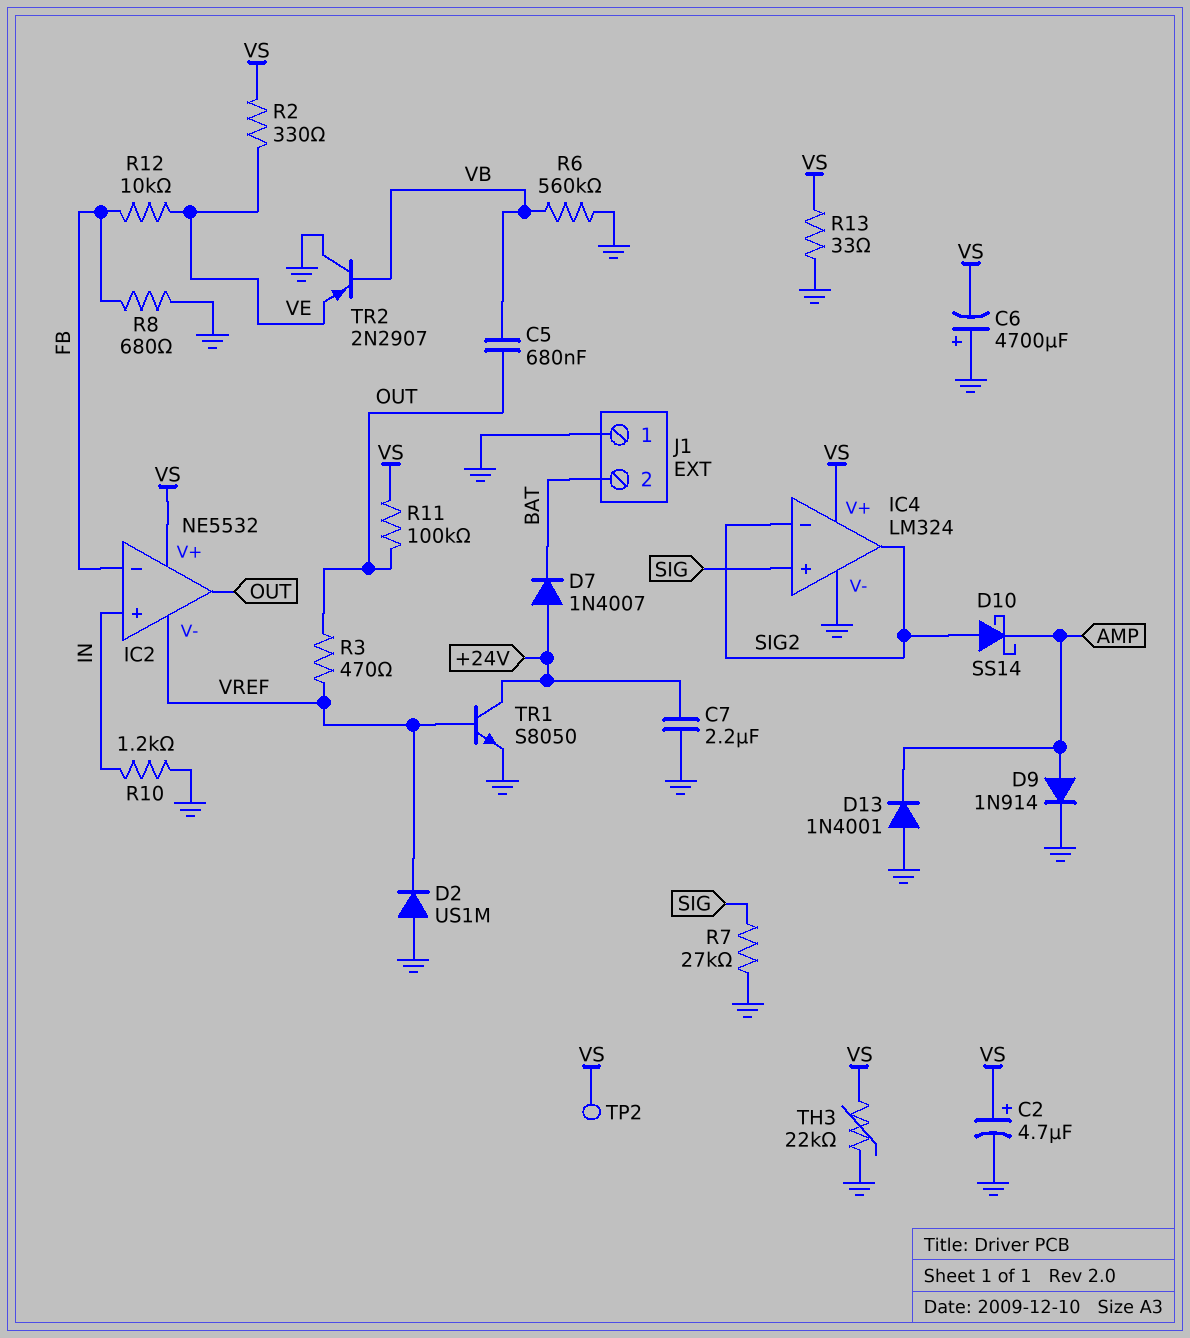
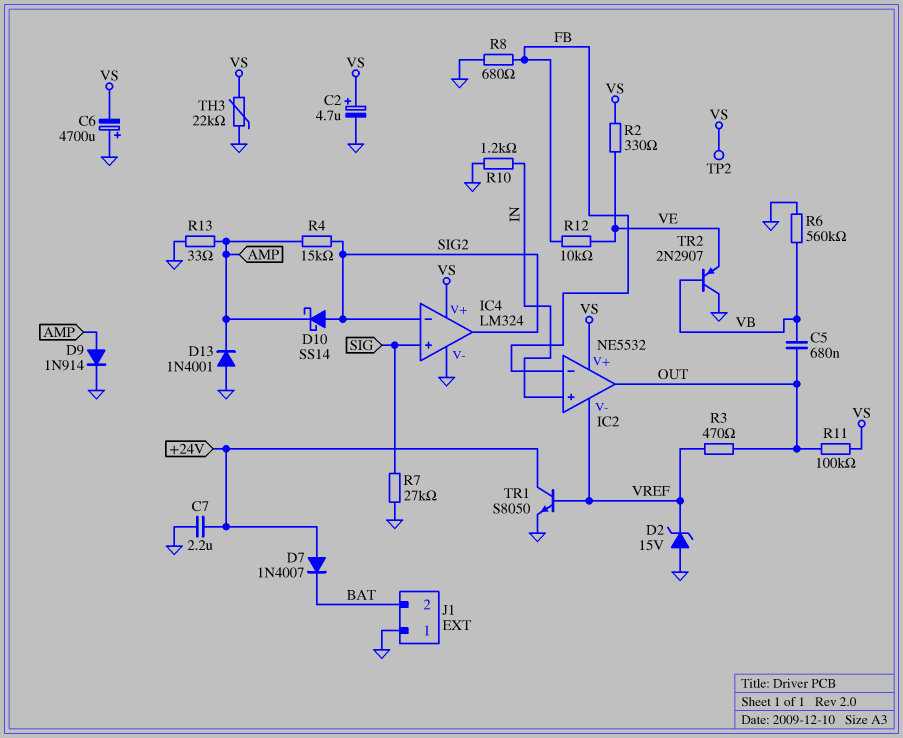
D2: diode US1M (A GND, K VREF) -> zener 15V (A GND, K VREF)
R4: none -> 15k (AMP, SIG2)
R13: 33 (GND, VS) -> 33 (AMP, GND)

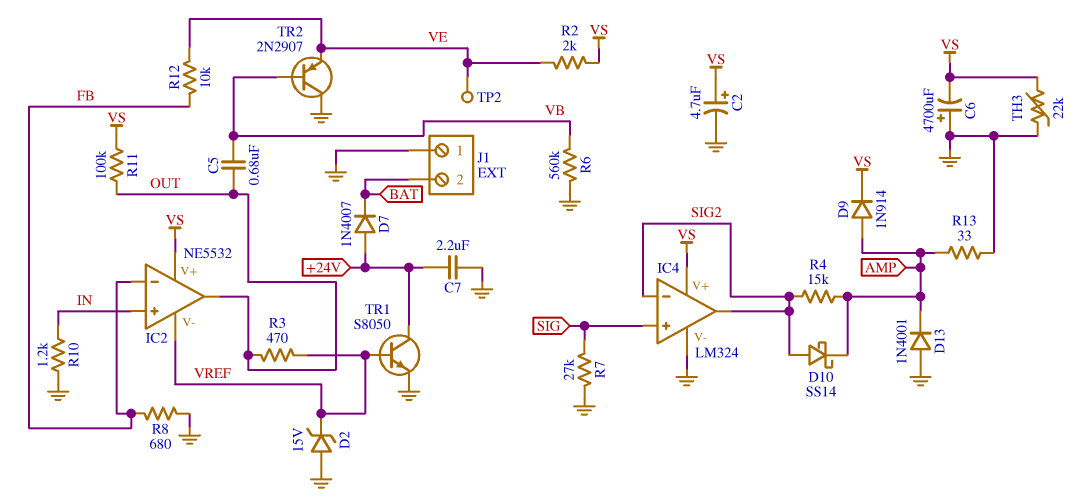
D9: diode 1N914 (A AMP, K GND) -> diode 1N914 (A AMP, K VS)
R2: 330 (VE, VS) -> 2k (VE, VS)
TP2: test point (VS) -> test point (VE)

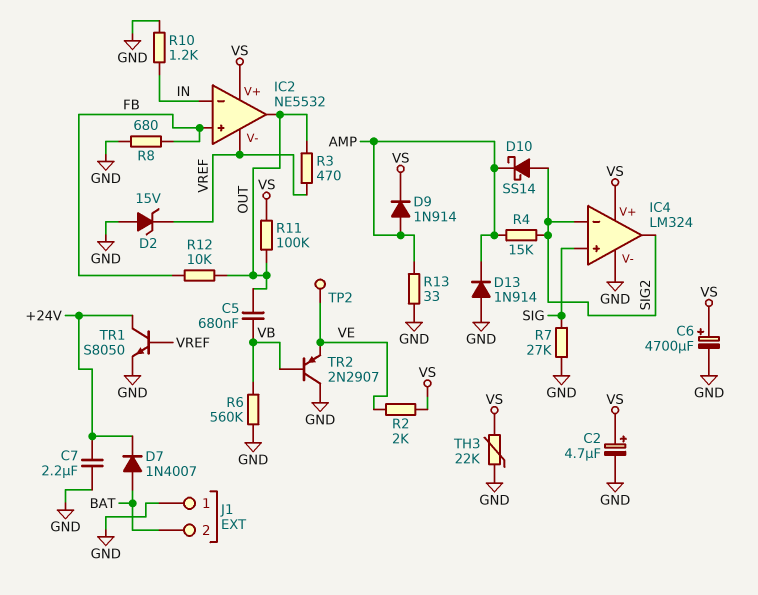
C6: 4700uF (plus GND, minus VS) -> 4700uF (plus VS, minus GND)
D7: diode 1N4007 (A +24V, K BAT) -> diode 1N4007 (A BAT, K +24V)
D13: diode 1N4001 (A GND, K AMP) -> diode 1N914 (A GND, K AMP)
IC2 pin in+: IN -> FB
IC2 pin in-: FB -> IN
R12: 10k (FB, VE) -> 10k (FB, OUT)

